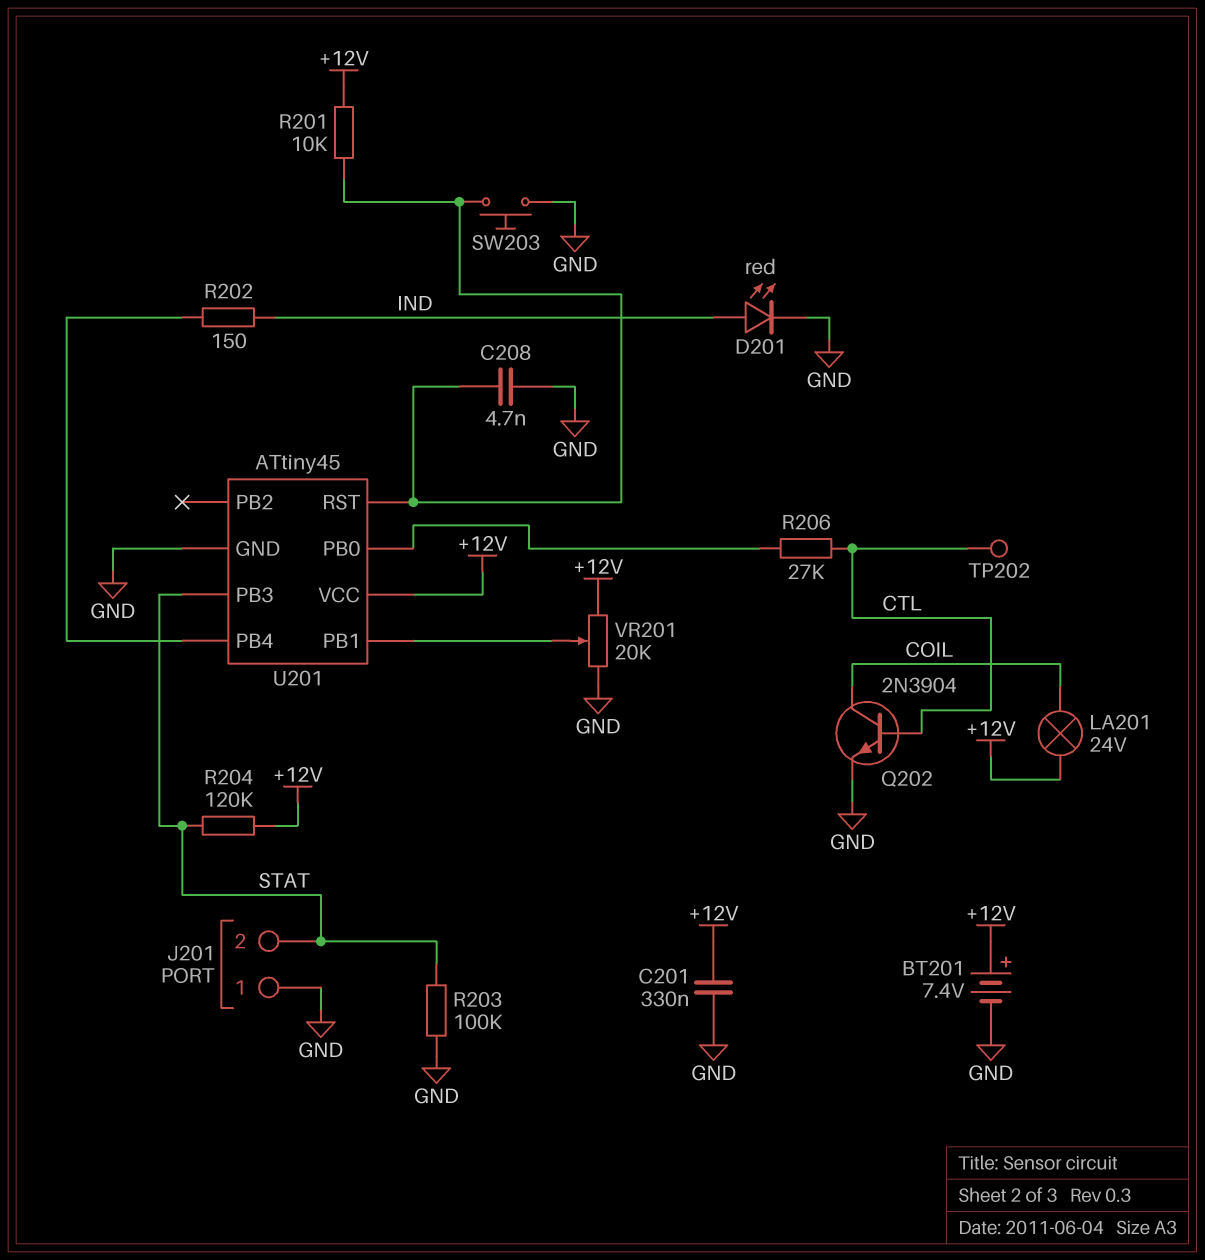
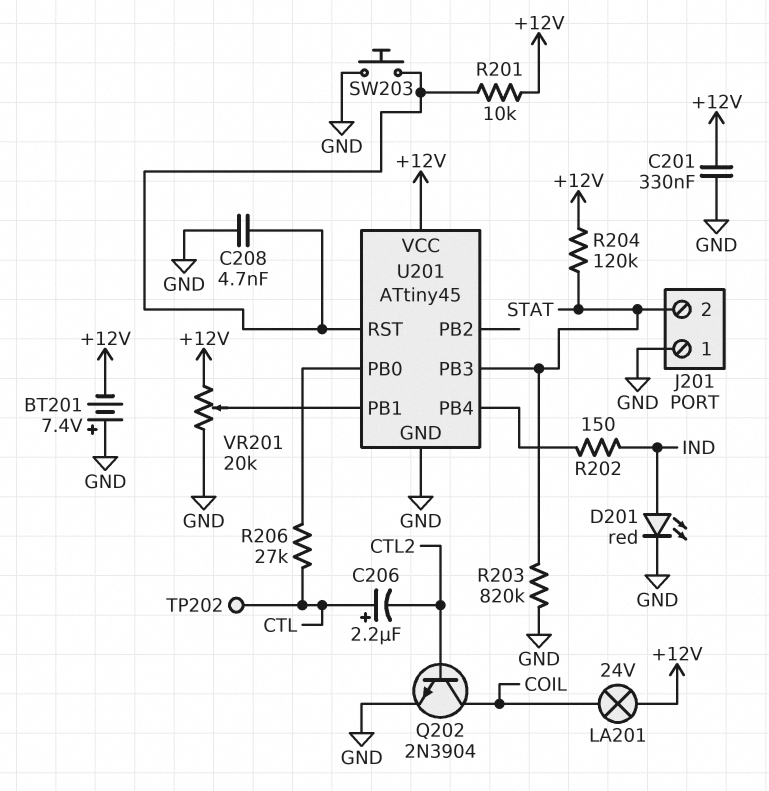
BT201: 7.4V (plus +12V, minus GND) -> 7.4V (plus GND, minus +12V)
C206: none -> 2.2uF (plus CTL, minus CTL2)
Q202: NPN 2N3904 (B CTL, C COIL, E GND) -> NPN 2N3904 (B CTL2, C COIL, E GND)
R203: 100k (GND, STAT) -> 820k (GND, STAT)

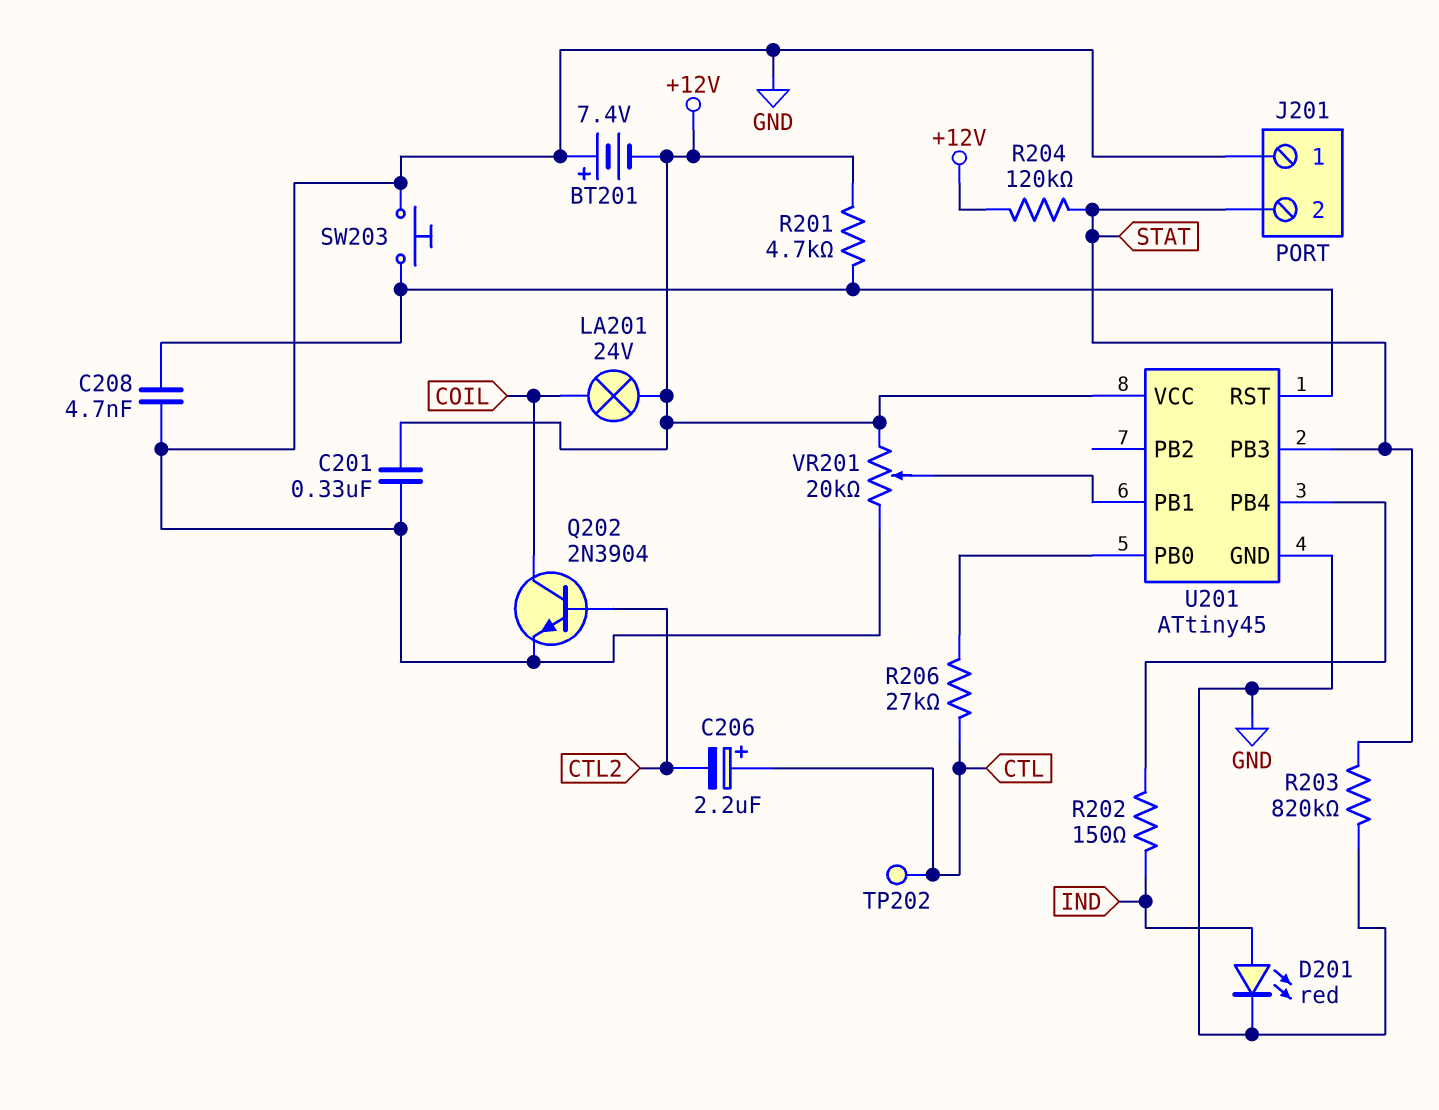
R201: 10k (+12V, U201/RST) -> 4.7k (+12V, U201/RST)

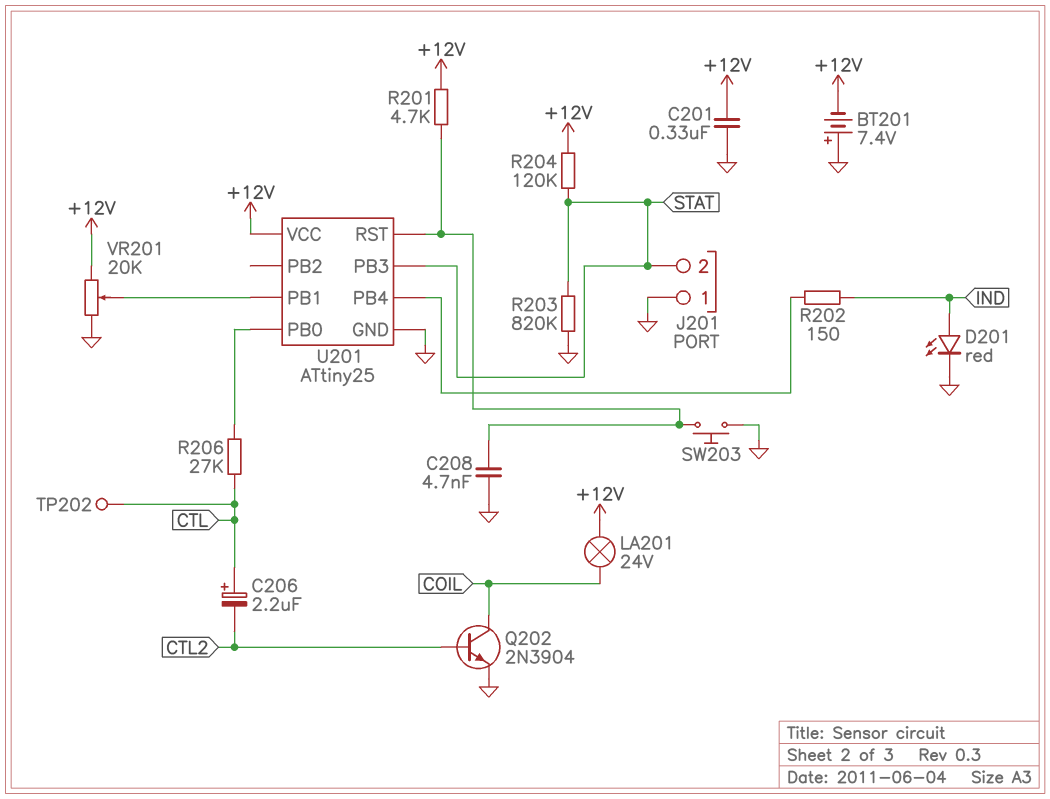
U201: ATtiny45 -> ATtiny25

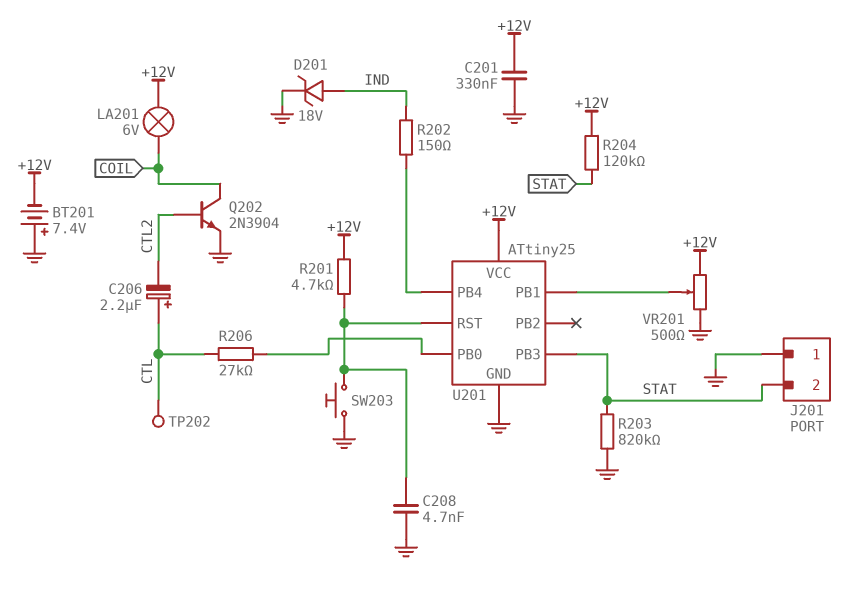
D201: LED red (A IND, K GND) -> zener 18V (A IND, K GND)
LA201: lamp 24V (+12V, COIL) -> lamp 6V (+12V, COIL)
VR201: 20k (+12V, GND, wiper U201/PB1) -> 500 (+12V, GND, wiper U201/PB1)

